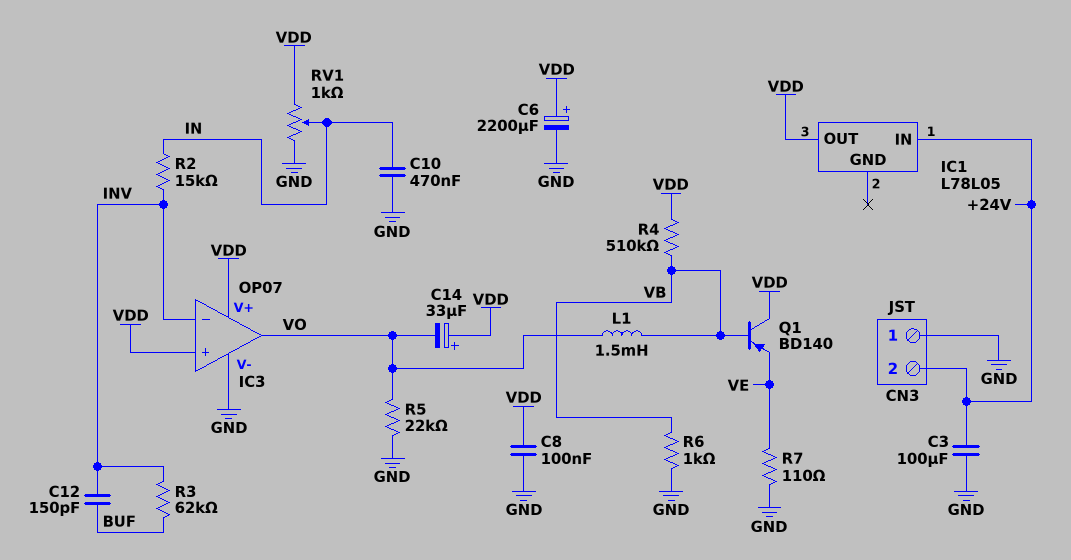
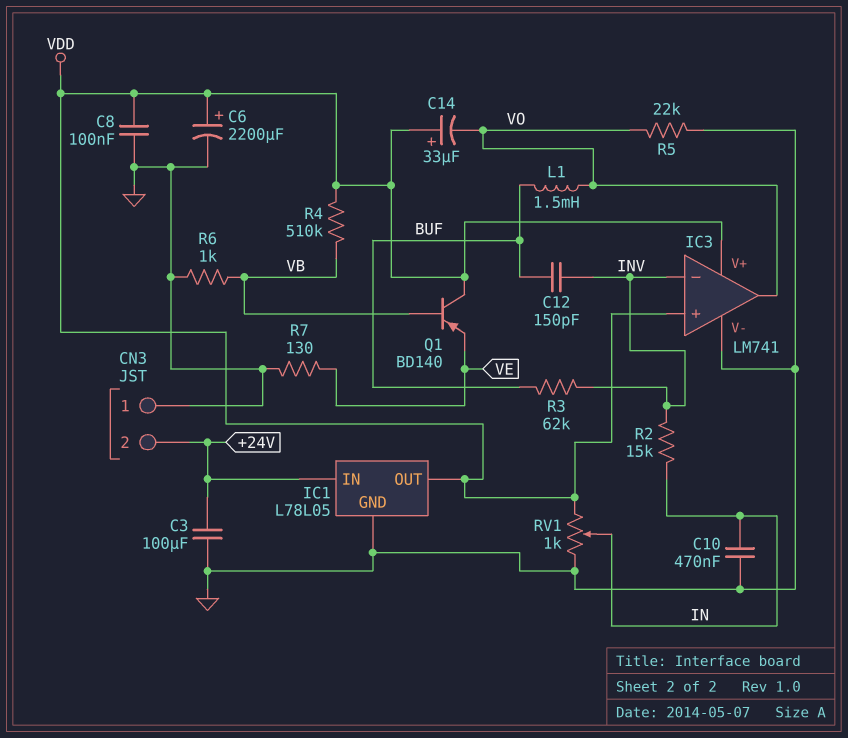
IC1 pin GND: none -> GND
IC3: OP07 -> LM741
L1: 1.5mH (VB, VO) -> 1.5mH (BUF, VO)
R7: 110 (GND, VE) -> 130 (GND, VE)

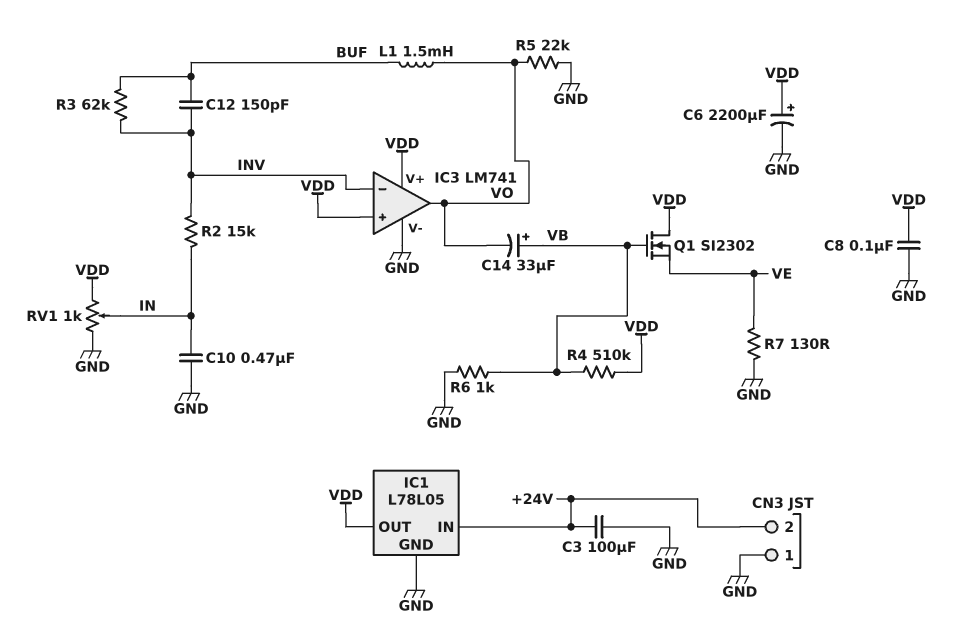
C14: 33uF (plus VDD, minus VO) -> 33uF (plus VB, minus VO)
Q1: PNP BD140 (B VB, C VDD, E VE) -> NMOS SI2302 (G VB, D VDD, S VE)

